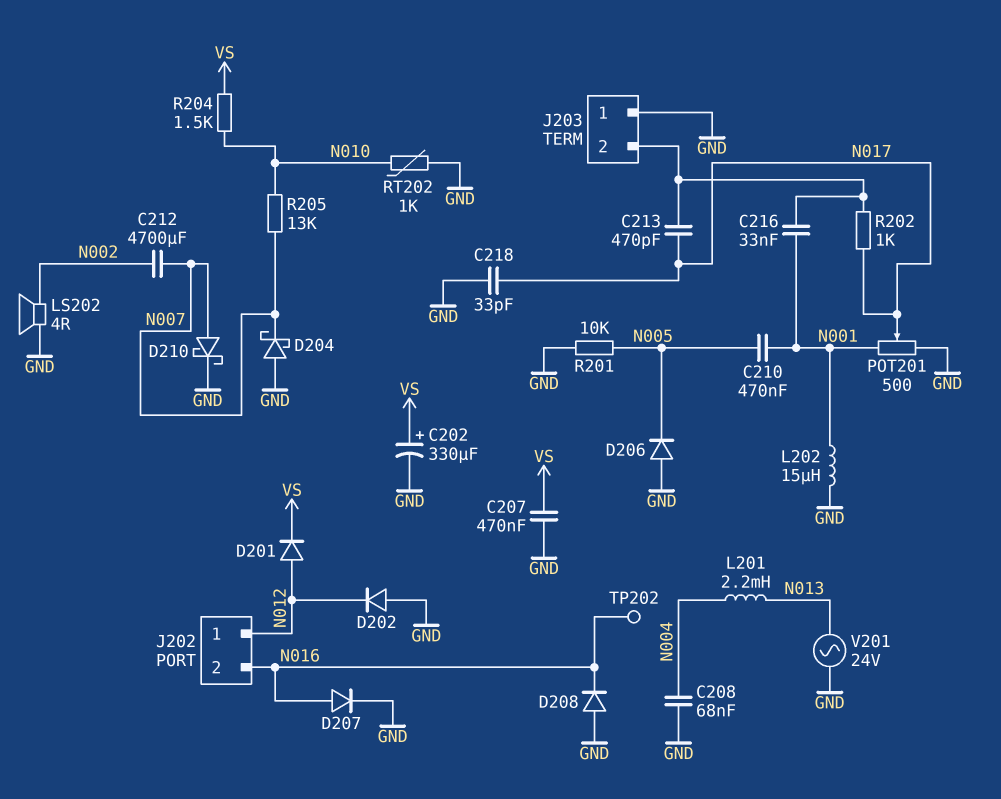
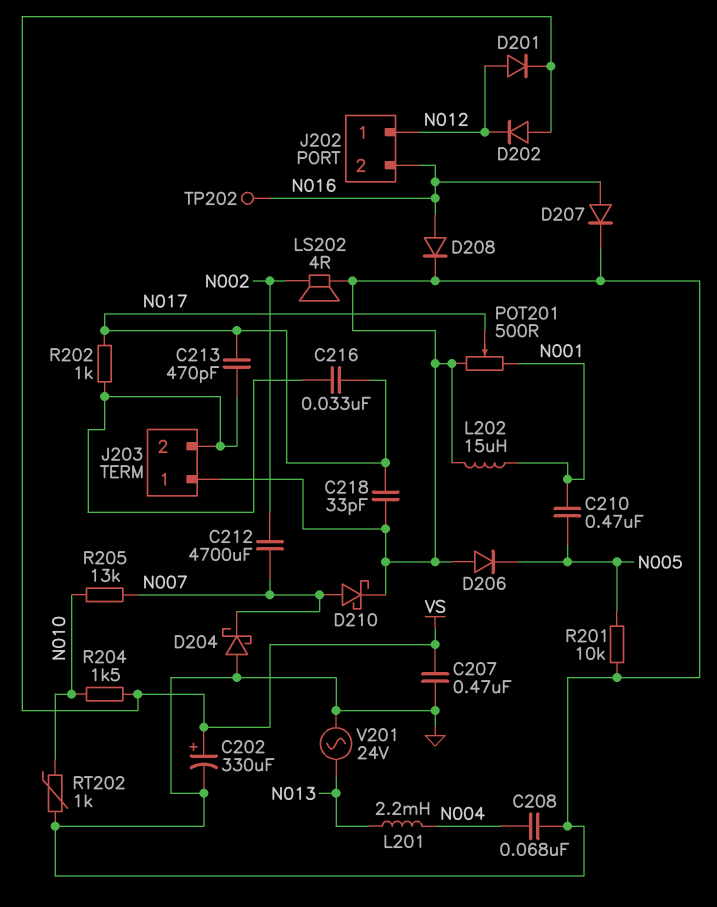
C216: 33nF (J203/2, N001) -> 33nF (J203/2, N017)
D202: diode (A GND, K N012) -> diode (A VS, K N012)
D208: diode (A GND, K N016) -> diode (A N016, K GND)

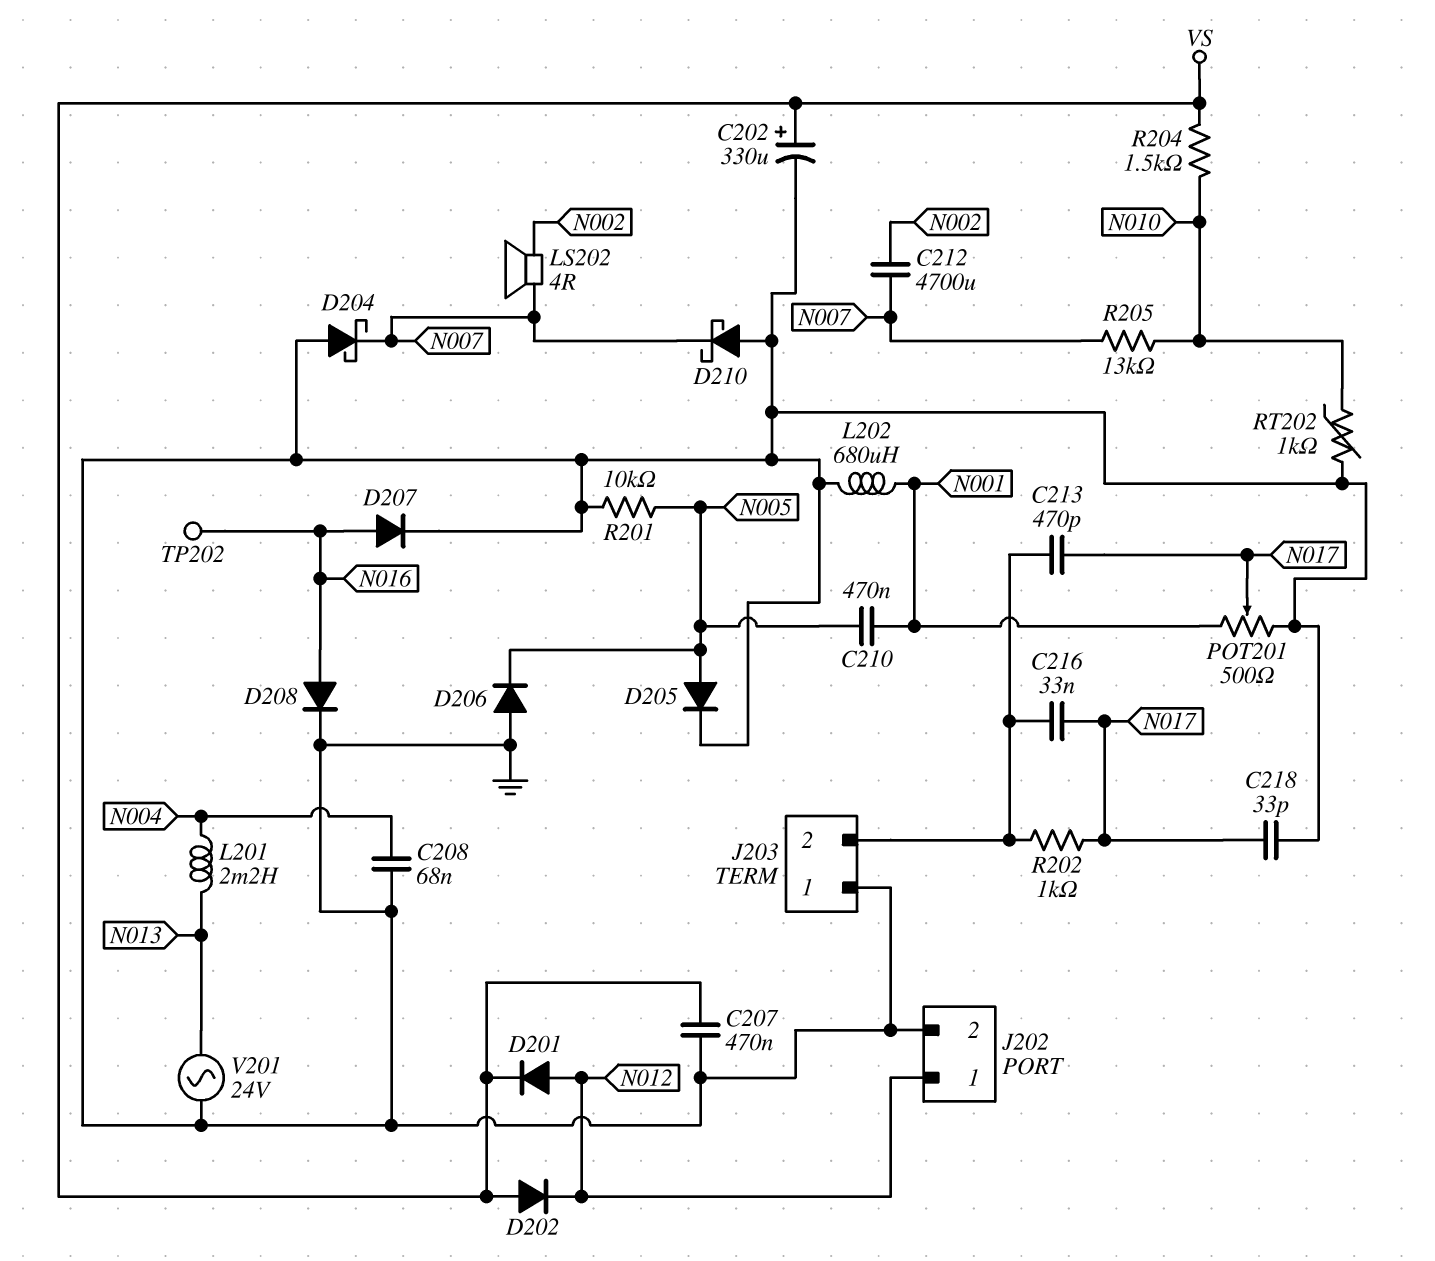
D205: none -> diode (A N005, K GND)
D210: schottky (A N007, K GND) -> schottky (A GND, K N007)
J202 pin 2: N016 -> GND
L202: 15uH (GND, N001) -> 680uH (GND, N001)
LS202: speaker 4R (GND, N002) -> speaker 4R (N002, N007)

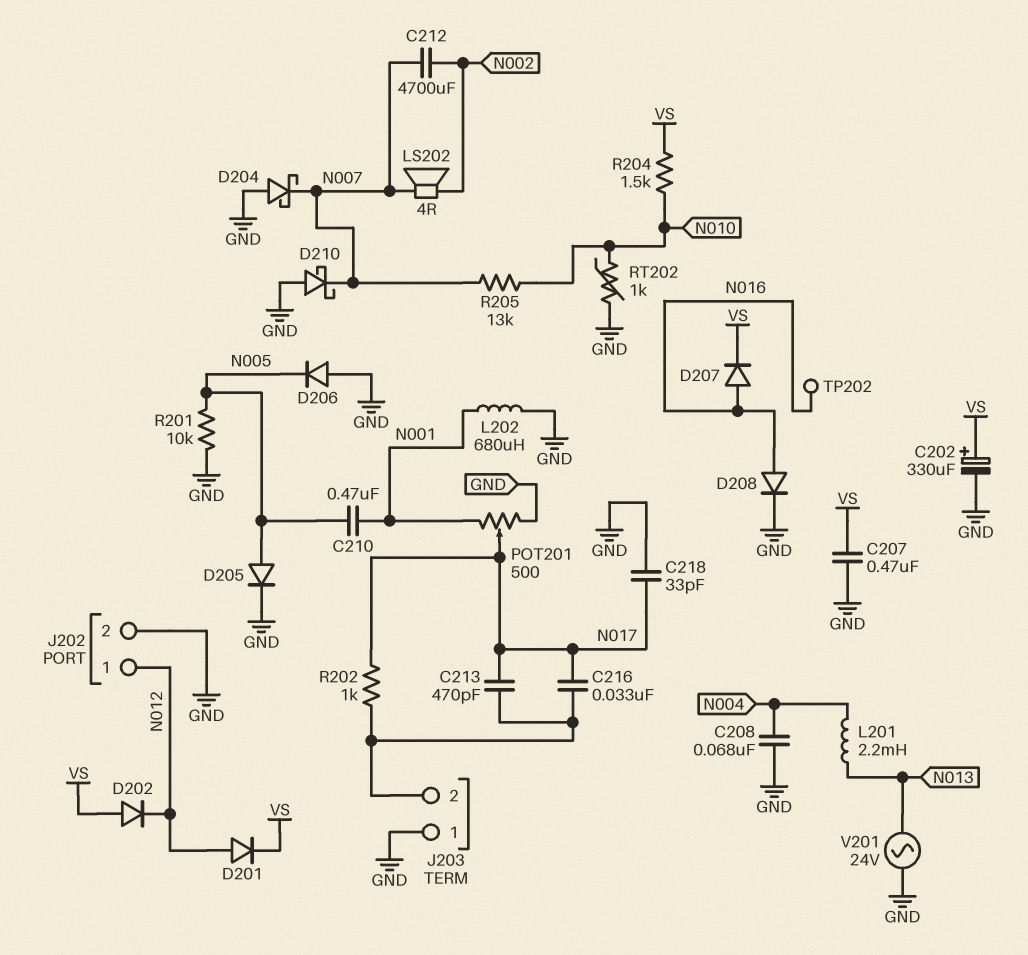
D207: diode (A N016, K GND) -> diode (A N016, K VS)

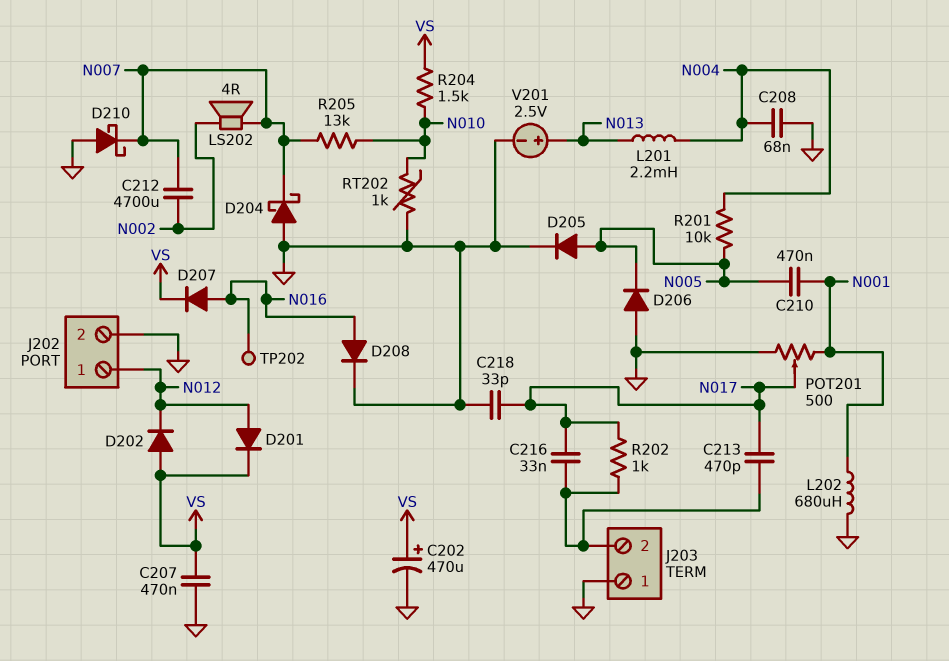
C202: 330uF (plus VS, minus GND) -> 470uF (plus VS, minus GND)
R201: 10k (GND, N005) -> 10k (N004, N005)
V201: AC 24V (GND, N013) -> 2.5V (plus N013, minus GND)

